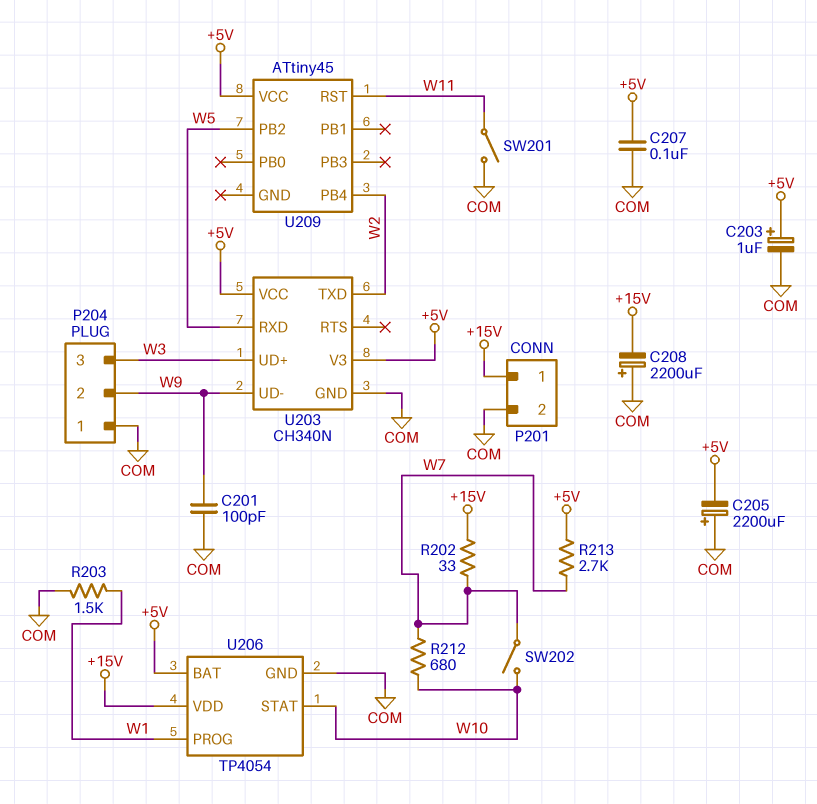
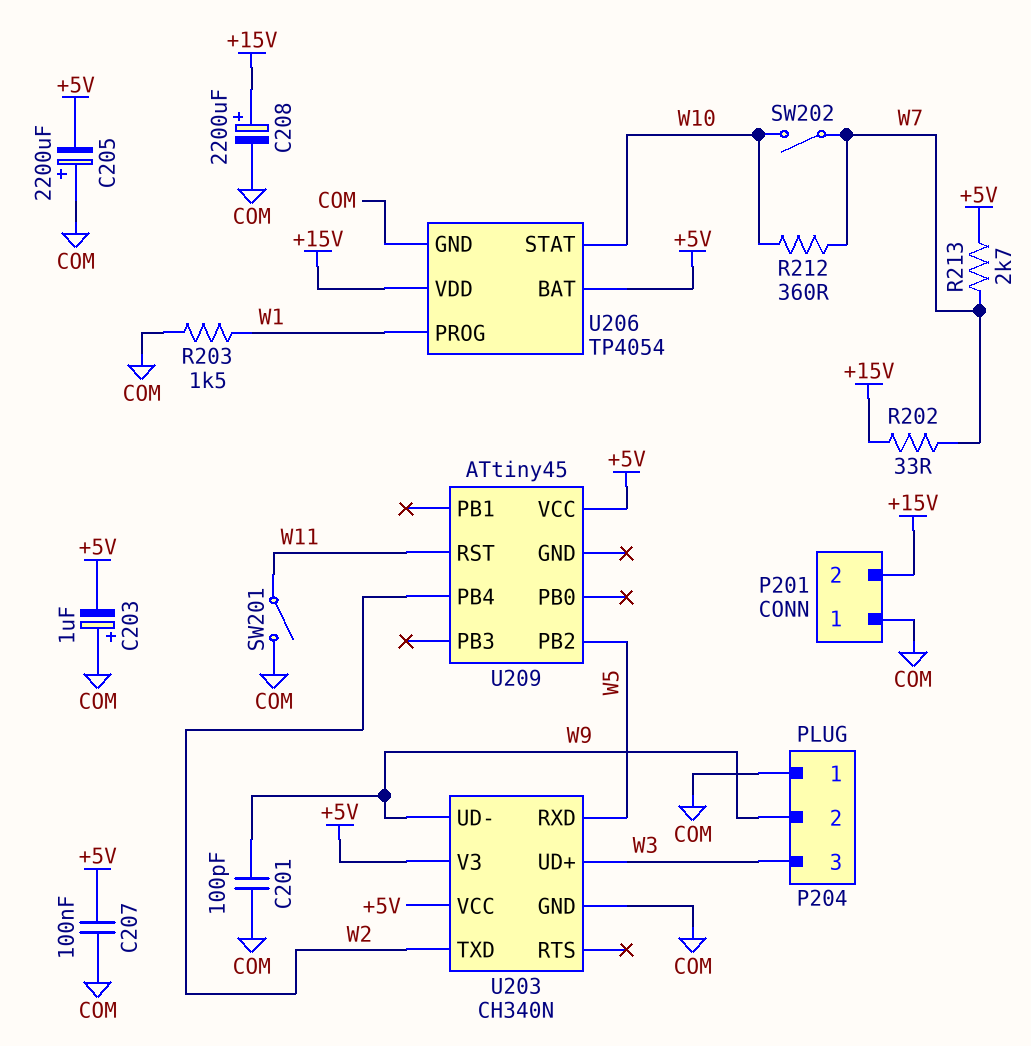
C203: 1uF (plus +5V, minus COM) -> 1uF (plus COM, minus +5V)
C208: 2200uF (plus COM, minus +15V) -> 2200uF (plus +15V, minus COM)
P201 pin 1: +15V -> COM
P201 pin 2: COM -> +15V
R212: 680 (W7, W10) -> 360 (W7, W10)

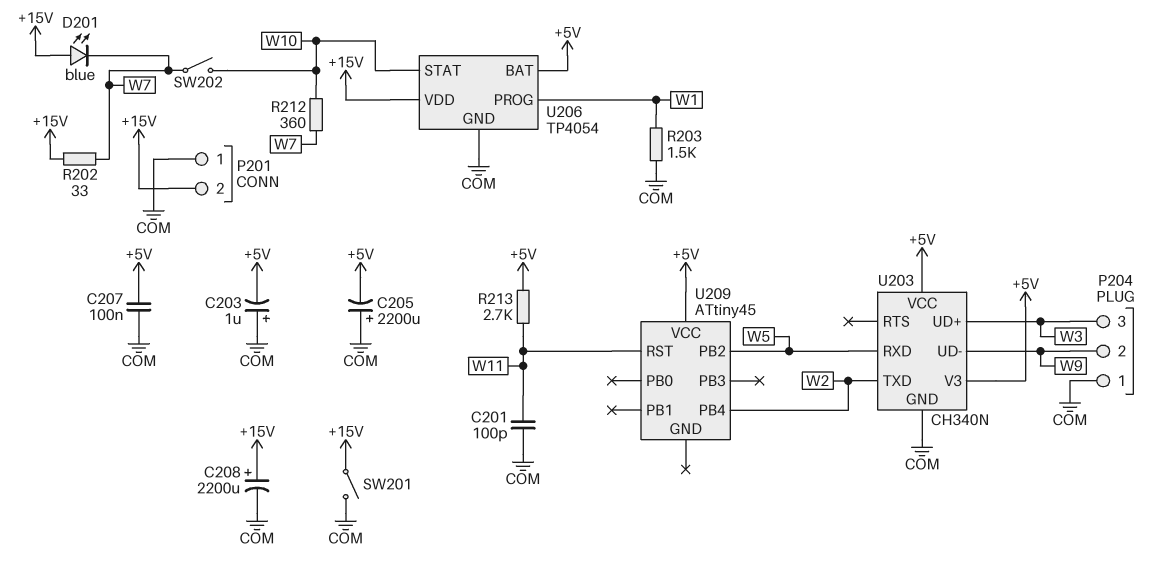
C201: 100pF (COM, W9) -> 100pF (COM, W11)
D201: none -> LED blue (A +15V, K W7)
R213: 2.7k (+5V, W7) -> 2.7k (+5V, W11)
SW201: switch (COM, W11) -> switch (+15V, COM)

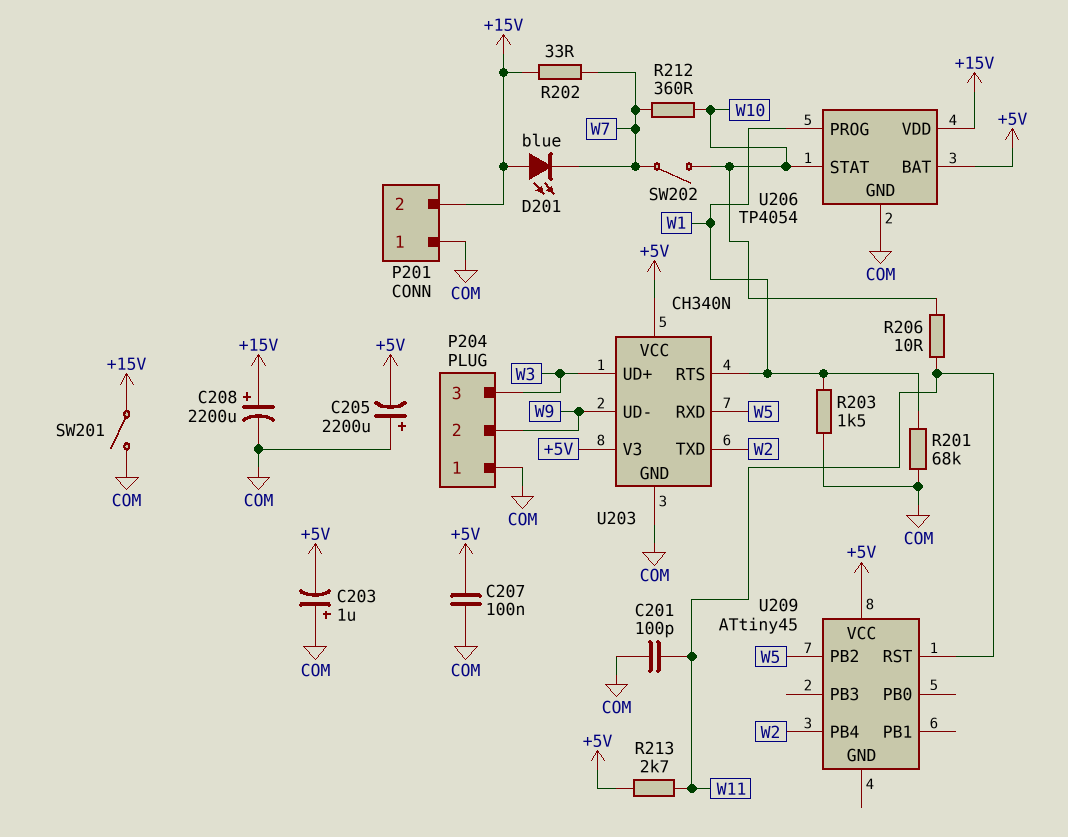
R201: none -> 68k (COM, W1)
R206: none -> 10 (W10, W11)
U203 pin RTS: none -> W1

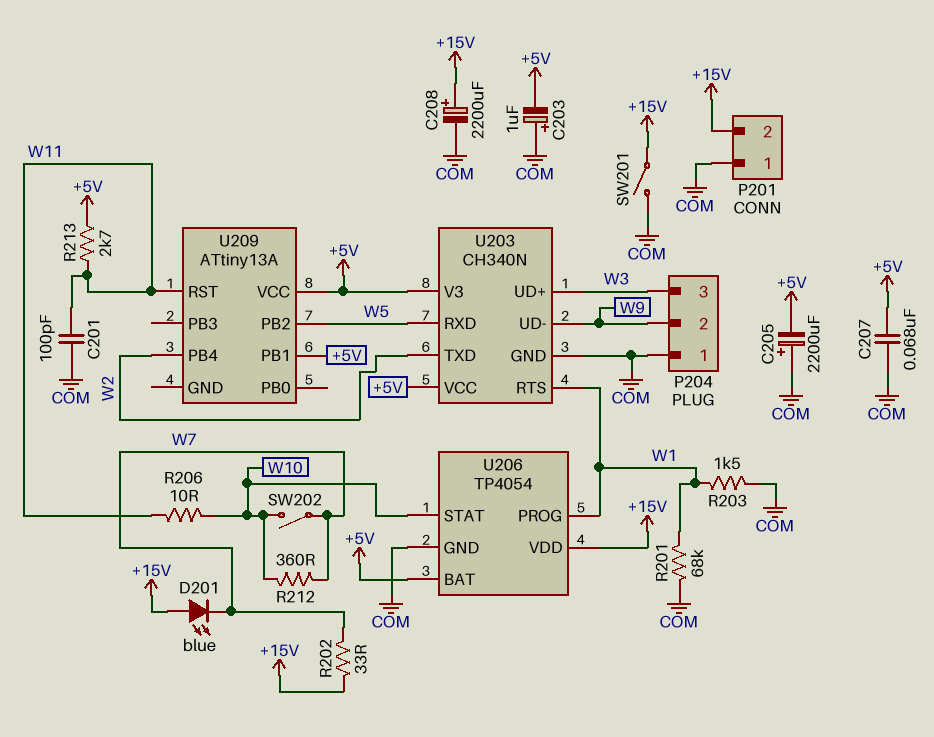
C207: 100nF (+5V, COM) -> 68nF (+5V, COM)
U209: ATtiny45 -> ATtiny13A
U209 pin PB1: none -> +5V

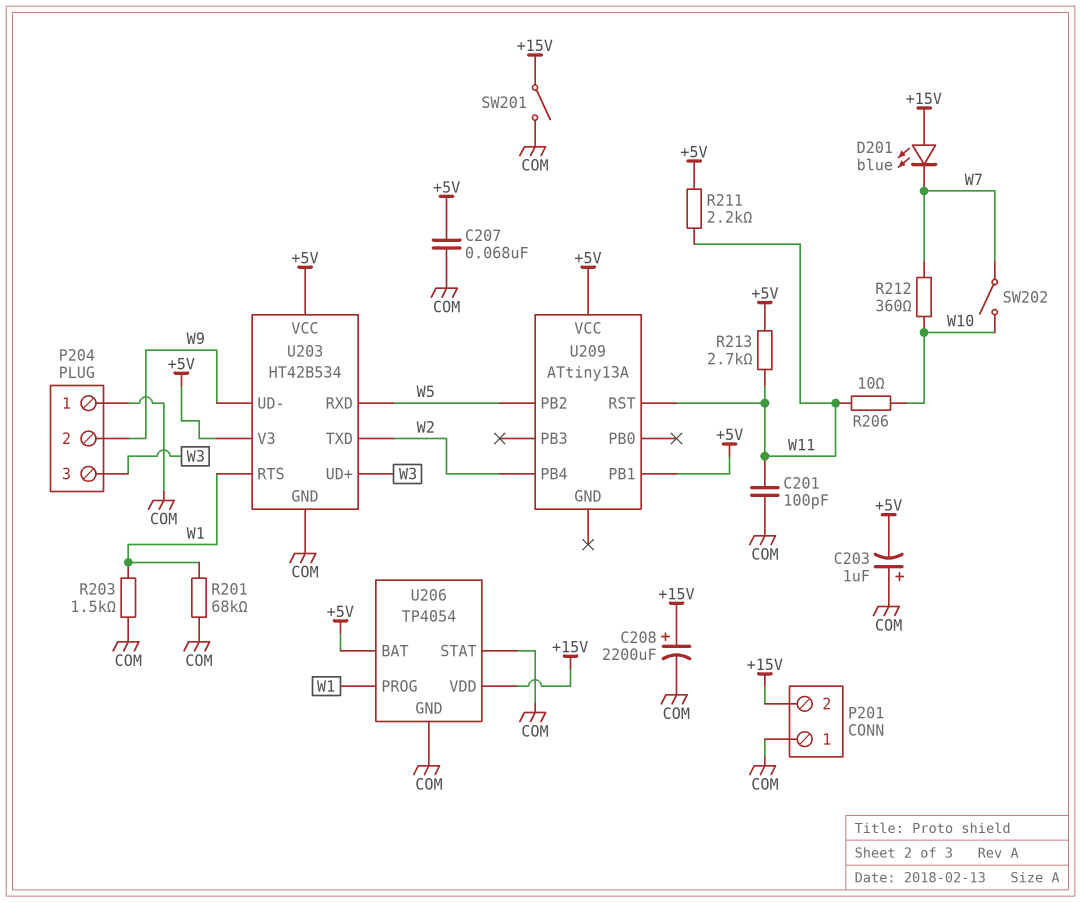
C205: 2200uF (plus COM, minus +5V) -> none
R202: 33 (+15V, W7) -> none
R211: none -> 2.2k (+5V, W11)
U203: CH340N -> HT42B534
U206 pin STAT: W10 -> COM

